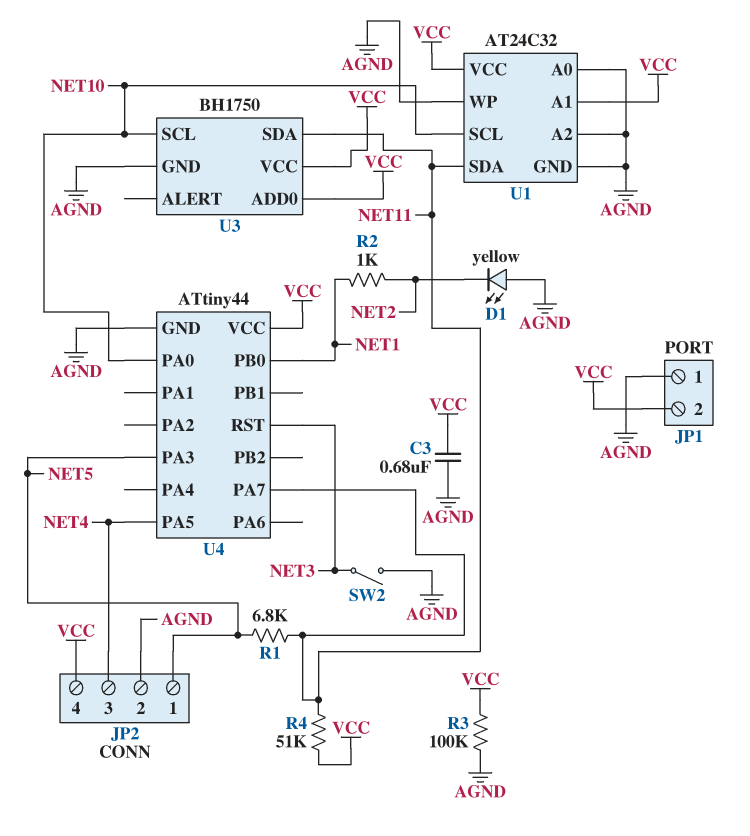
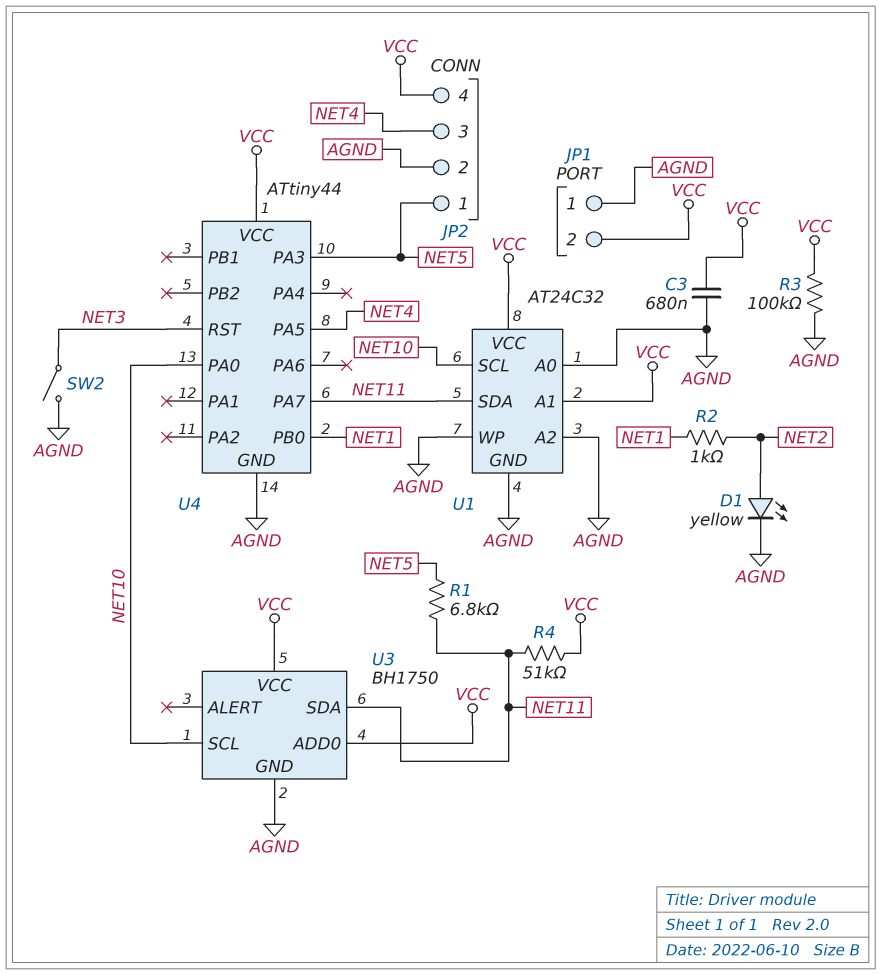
D1: LED yellow (A AGND, K NET2) -> LED yellow (A NET2, K AGND)

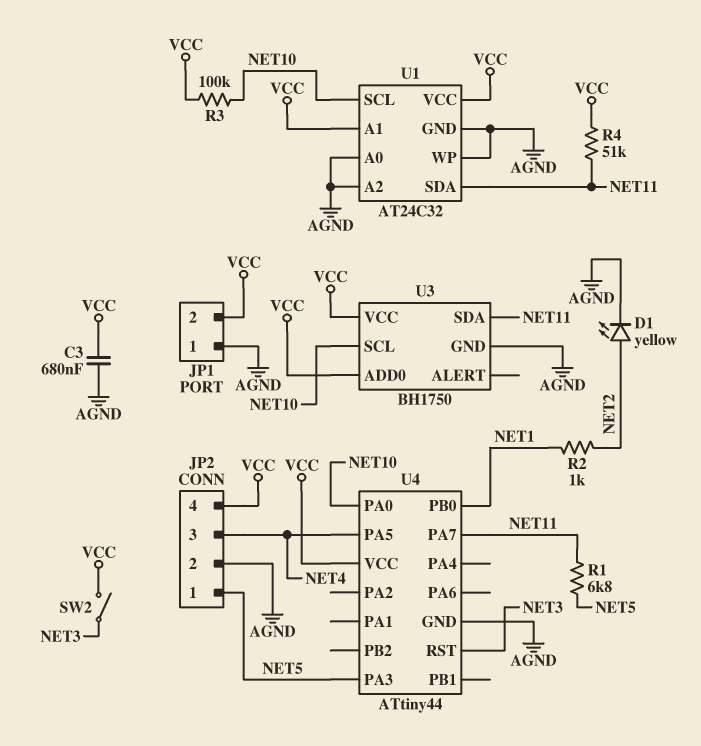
R3: 100k (AGND, VCC) -> 100k (NET10, VCC)
SW2: switch (AGND, NET3) -> switch (NET3, VCC)

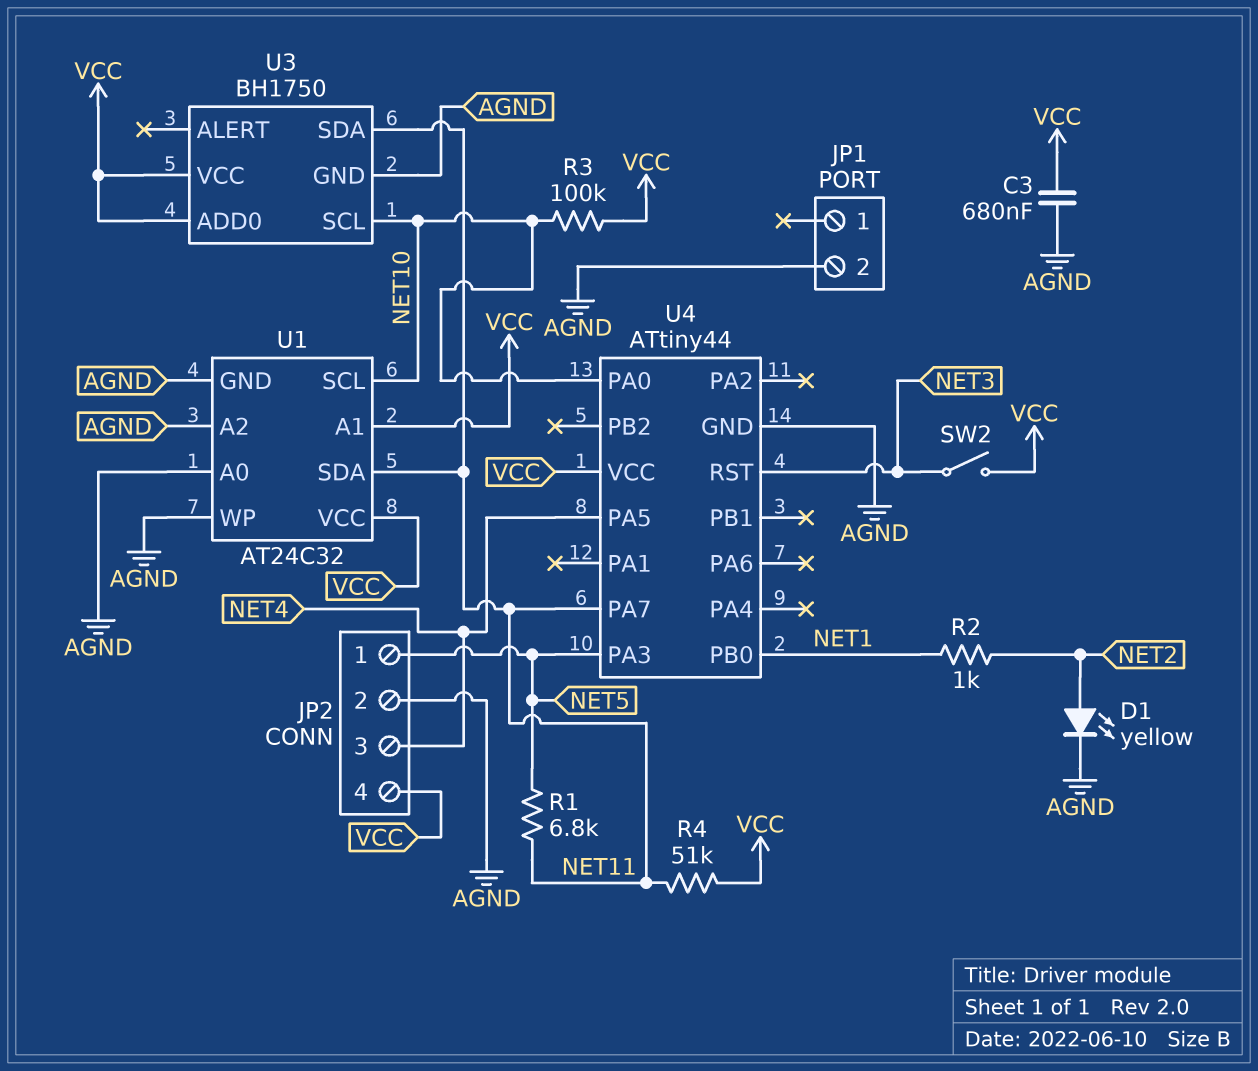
JP1 pin 1: AGND -> none
JP1 pin 2: VCC -> AGND

